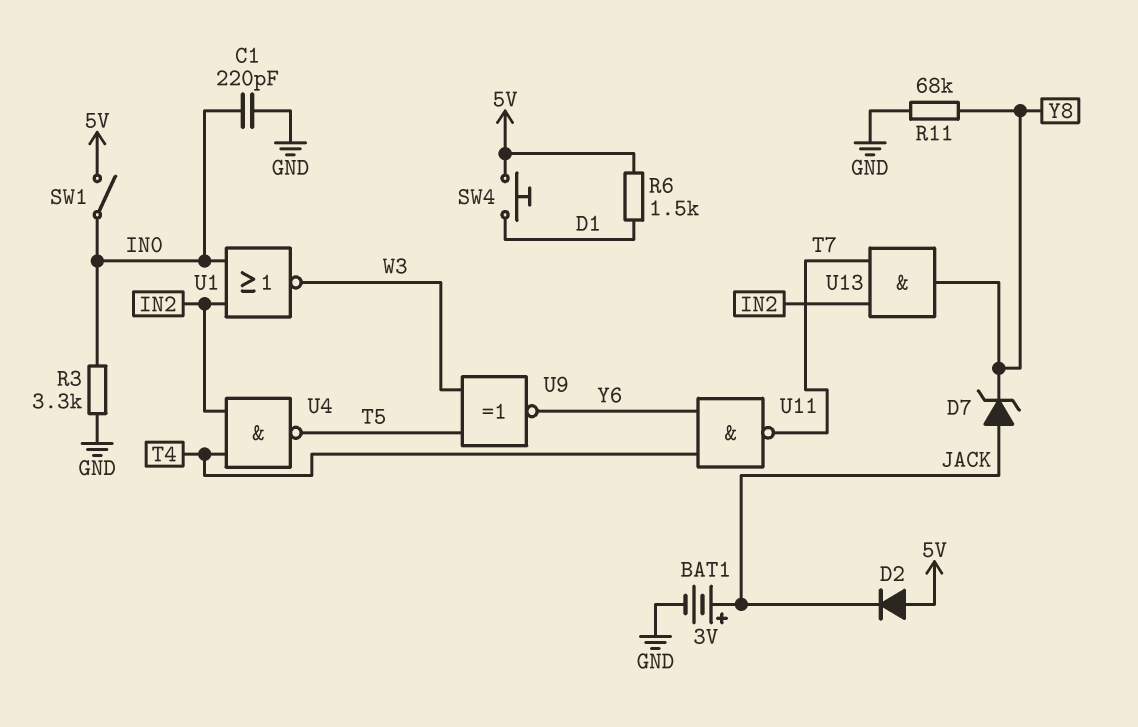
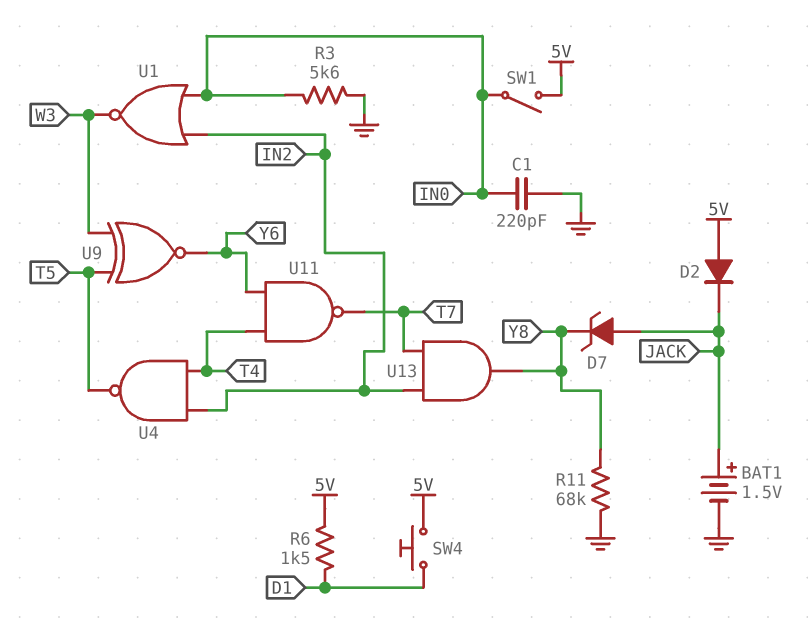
BAT1: 3V (plus JACK, minus GND) -> 1.5V (plus JACK, minus GND)
R3: 3.3k (GND, IN0) -> 5.6k (GND, IN0)

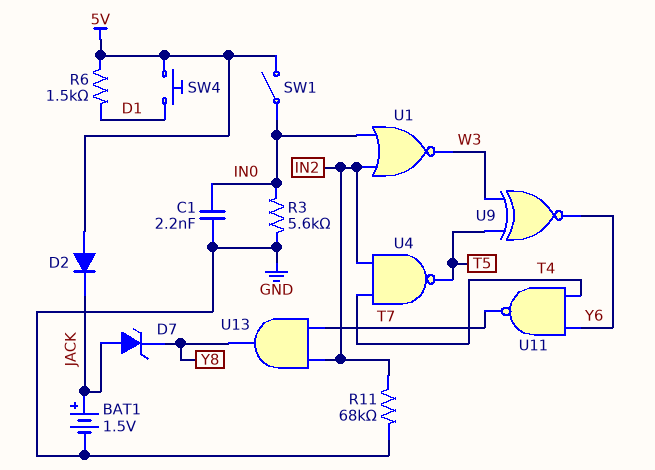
C1: 220pF (GND, IN0) -> 2.2nF (GND, IN0)
R11: 68k (GND, Y8) -> 68k (GND, IN2)

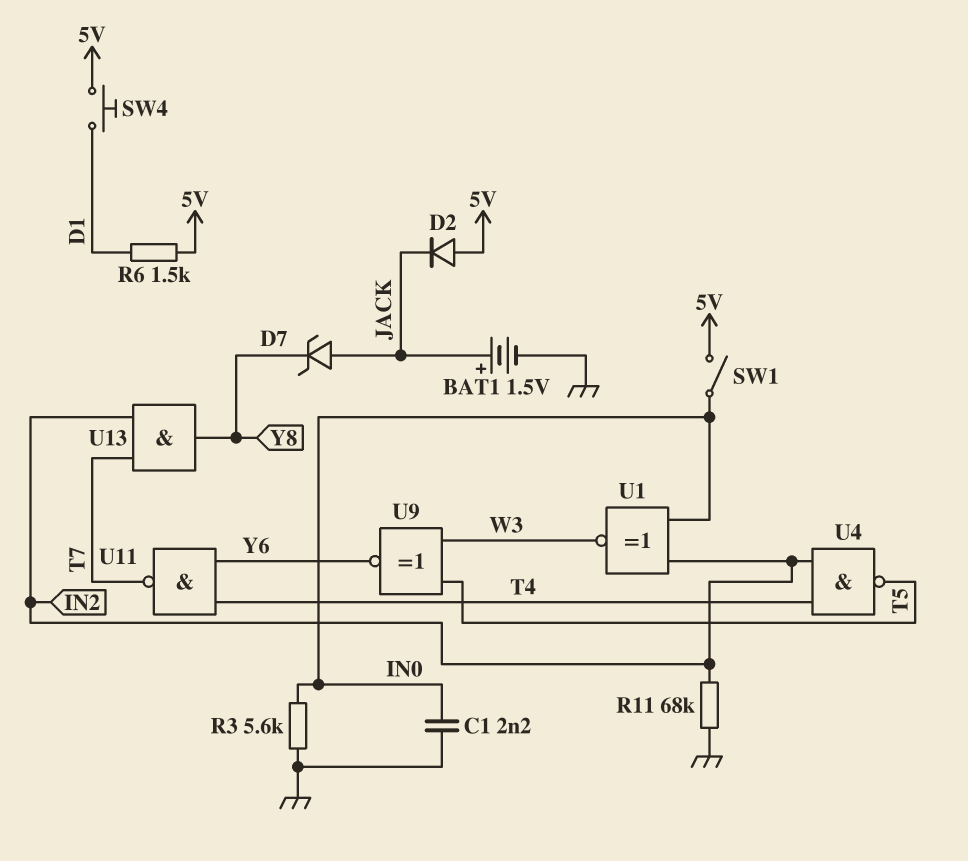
U1: NOR (in IN0, in IN2, out W3) -> XNOR (in IN0, in IN2, out W3)

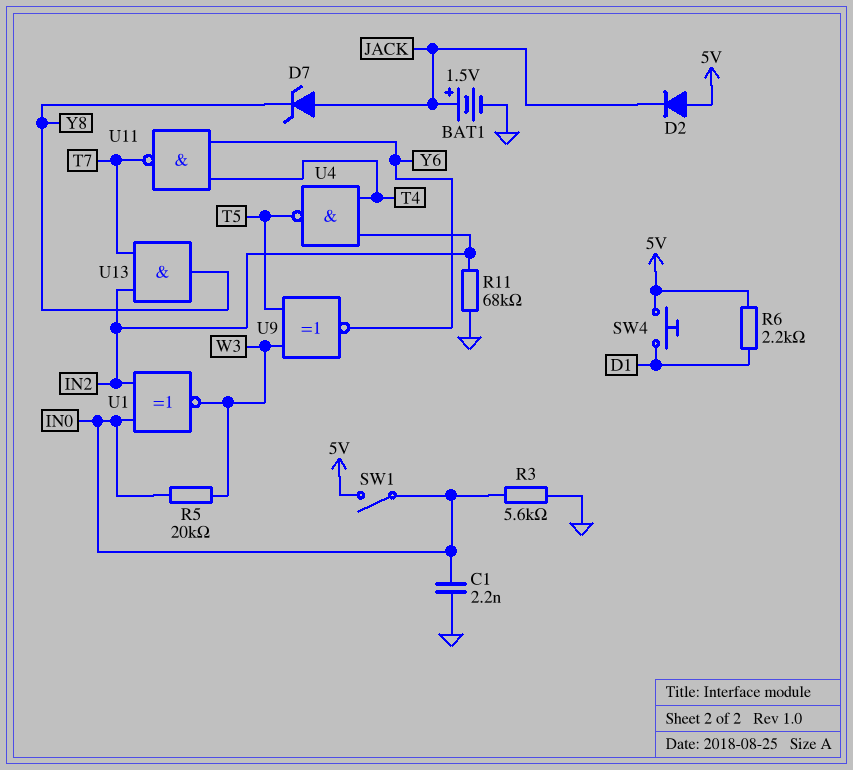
R5: none -> 20k (IN0, W3)
R6: 1.5k (5V, D1) -> 2.2k (5V, D1)

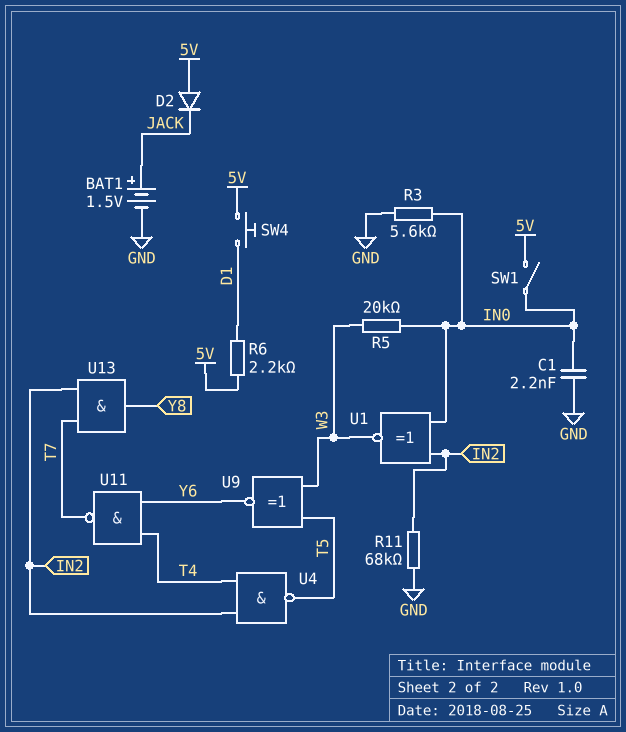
D7: zener (A JACK, K Y8) -> none

